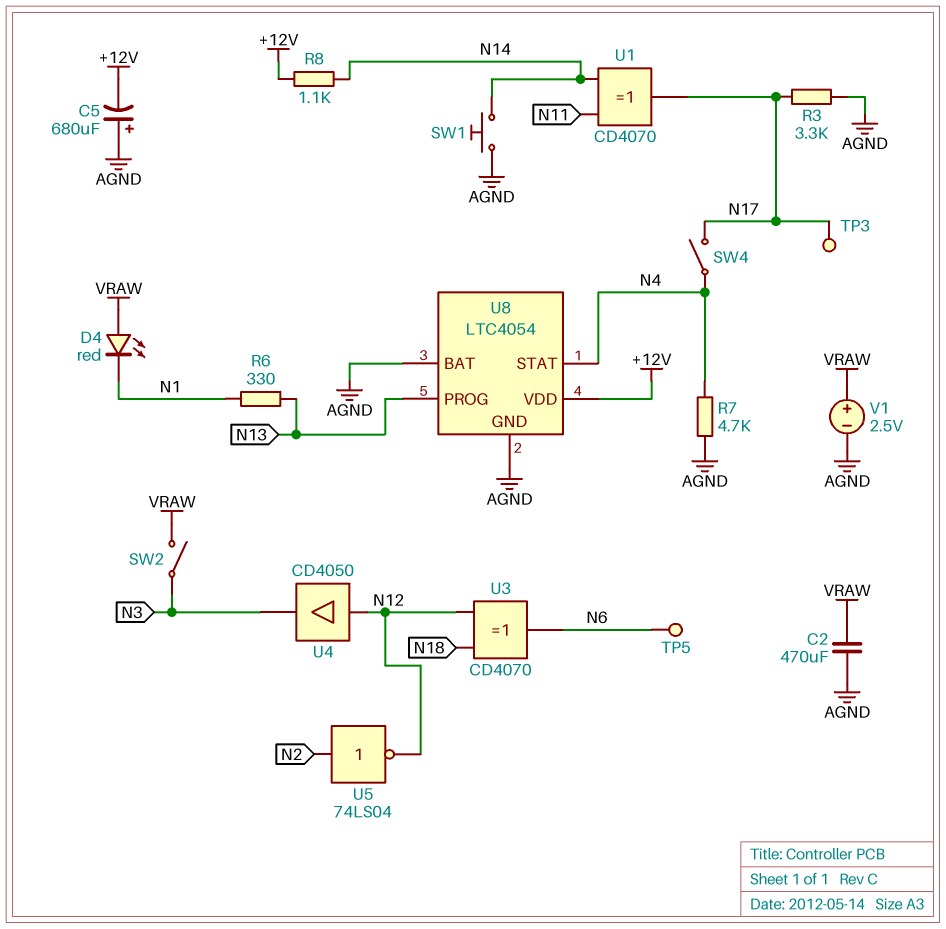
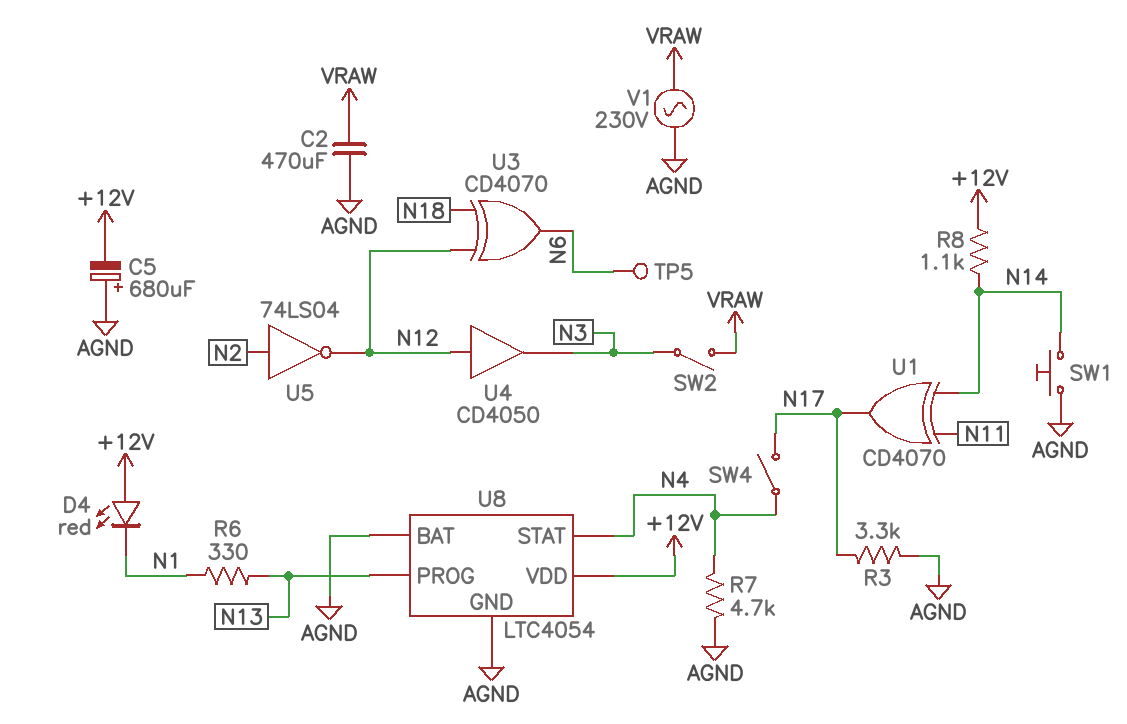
D4: LED red (A VRAW, K N1) -> LED red (A +12V, K N1)
TP3: test point (N17) -> none
V1: 2.5V (plus VRAW, minus AGND) -> AC 230V (AGND, VRAW)

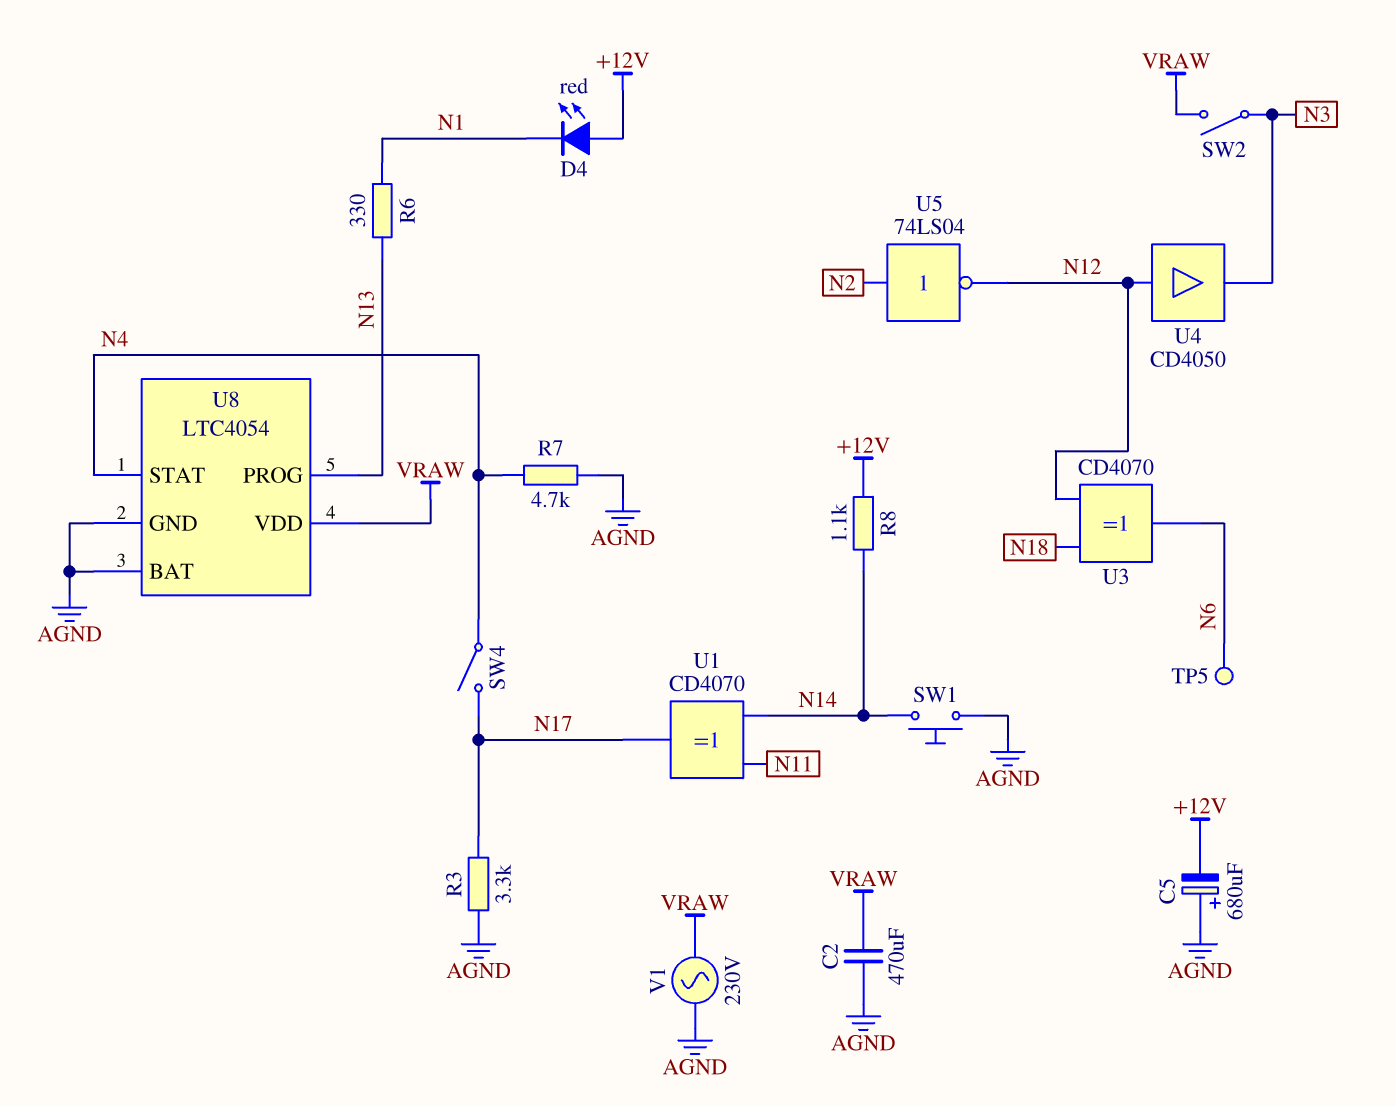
U8 pin VDD: +12V -> VRAW

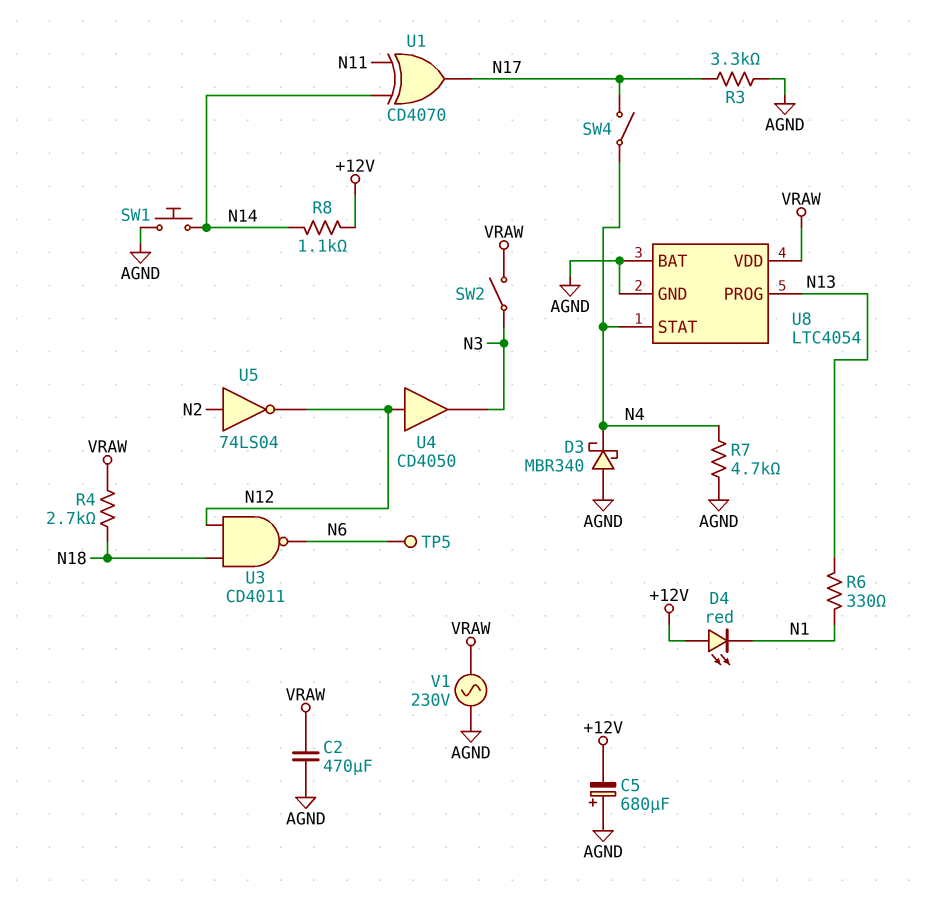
D3: none -> schottky MBR340 (A AGND, K N4)
R4: none -> 2.7k (N18, VRAW)
U3: XOR CD4070 (in N12, in N18, out N6) -> NAND CD4011 (in N12, in N18, out N6)

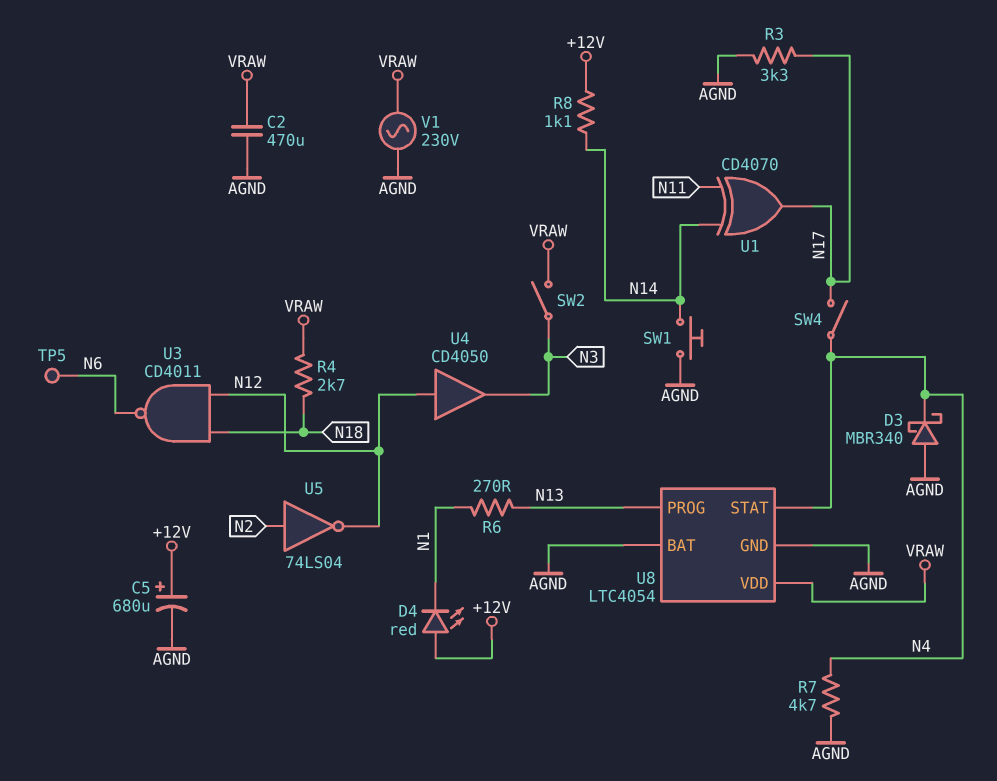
C5: 680uF (plus AGND, minus +12V) -> 680uF (plus +12V, minus AGND)
R6: 330 (N1, N13) -> 270 (N1, N13)

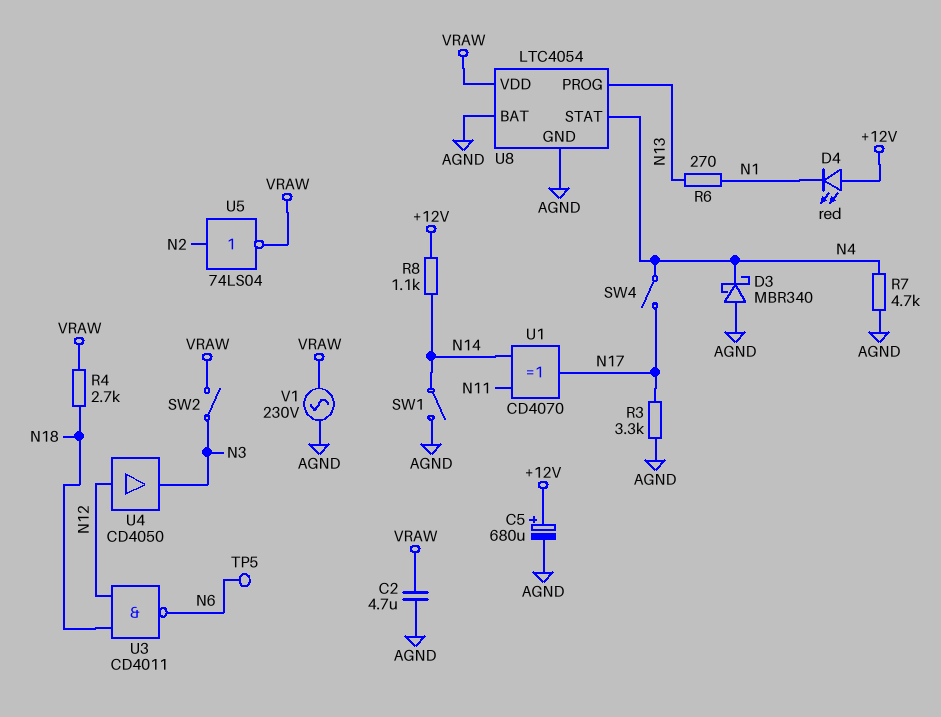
C2: 470uF (AGND, VRAW) -> 4.7uF (AGND, VRAW)
SW1: button (AGND, N14) -> switch (AGND, N14)
U5: NOT 74LS04 (in N2, out N12) -> NOT 74LS04 (in N2, out VRAW)

